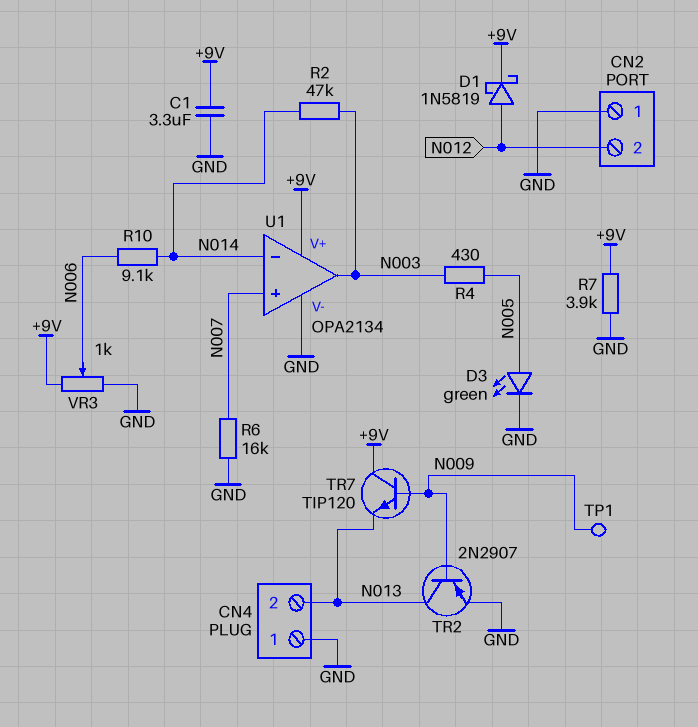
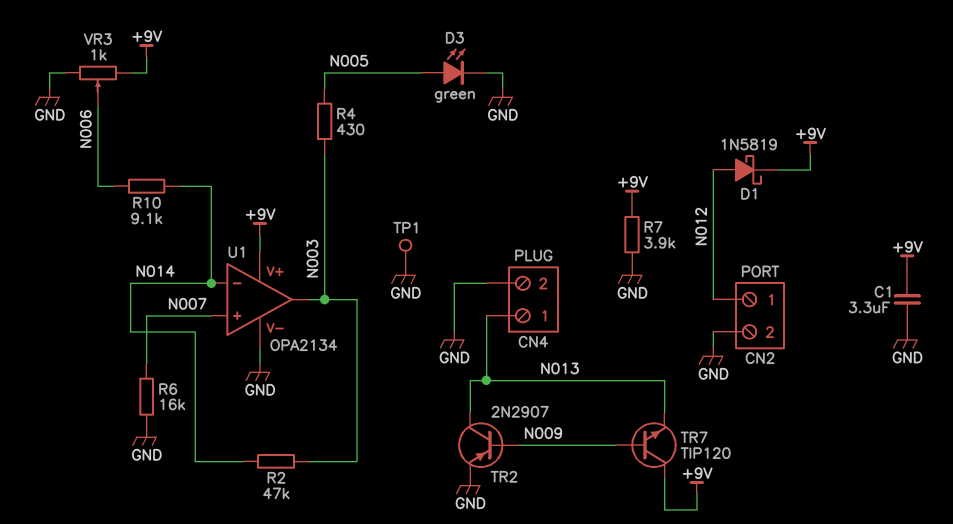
CN2 pin 1: GND -> N012
CN2 pin 2: N012 -> GND
CN4 pin 1: GND -> N013
CN4 pin 2: N013 -> GND
TP1: test point (N009) -> test point (GND)

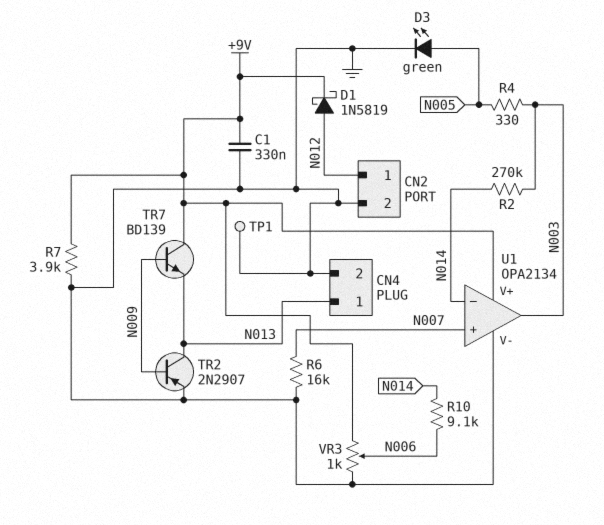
C1: 3.3uF (+9V, GND) -> 330nF (+9V, GND)
R2: 47k (N003, N014) -> 270k (N003, N014)
R4: 430 (N003, N005) -> 330 (N003, N005)
TR7: NPN TIP120 (B N009, C +9V, E N013) -> NPN BD139 (B N009, C +9V, E N013)

